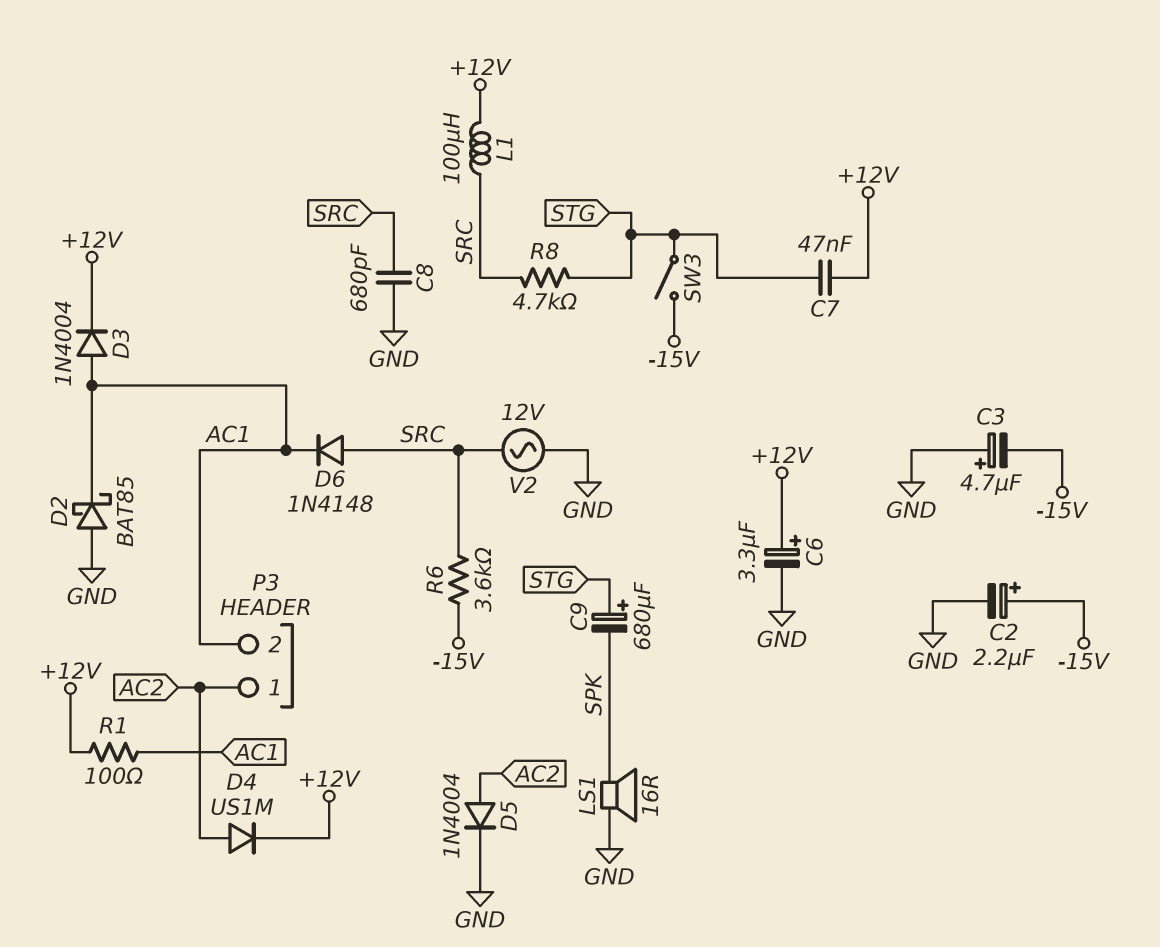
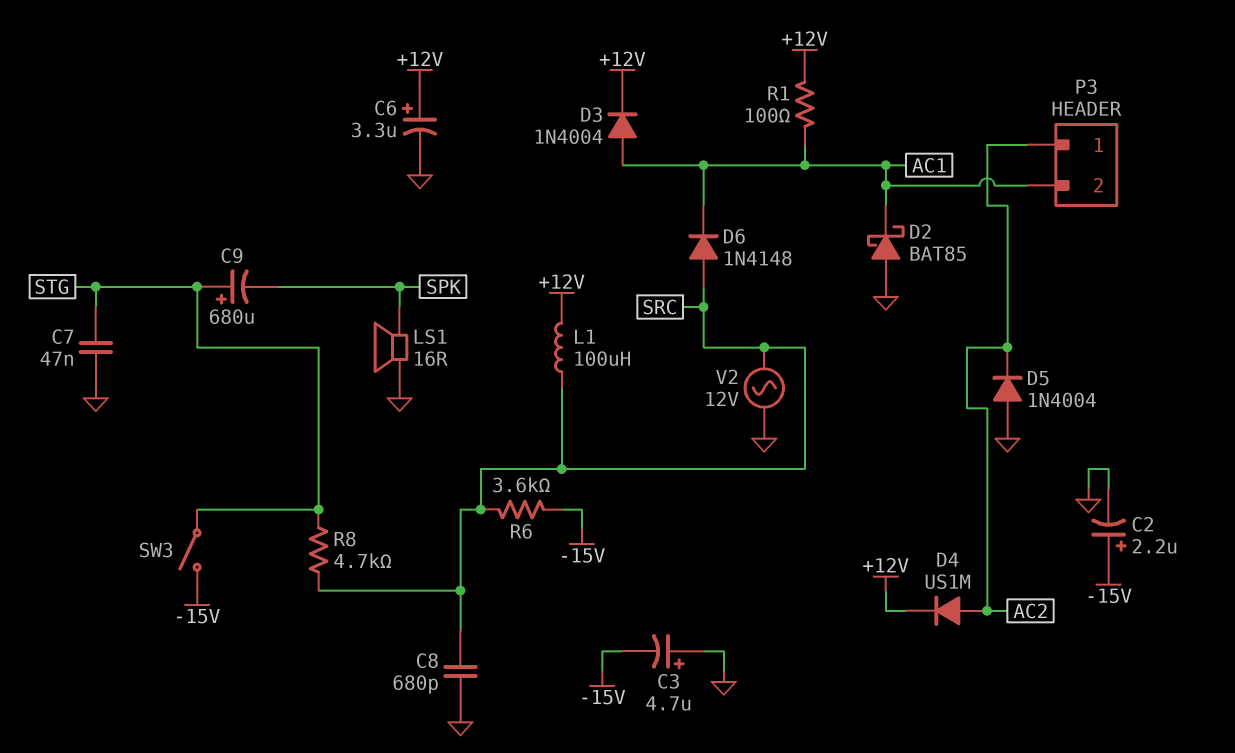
C7: 47nF (+12V, STG) -> 47nF (GND, STG)
D5: diode 1N4004 (A AC2, K GND) -> diode 1N4004 (A GND, K AC2)

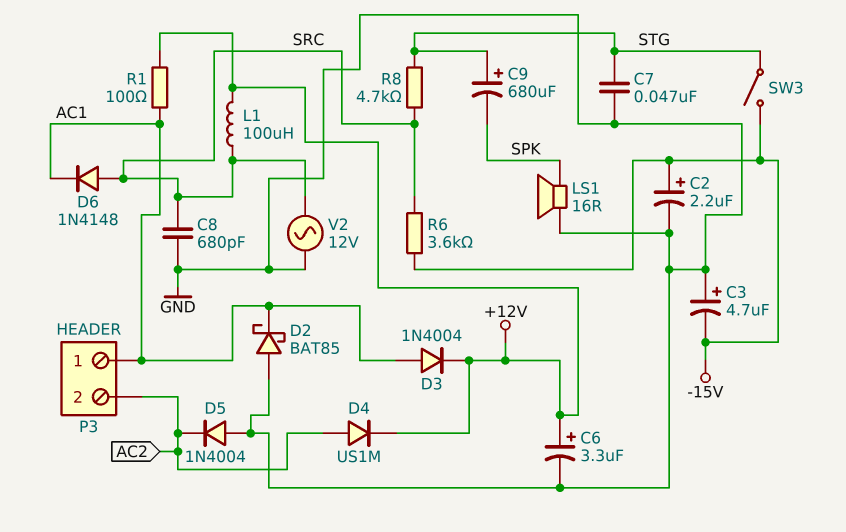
P3 pin 1: AC2 -> AC1
P3 pin 2: AC1 -> AC2

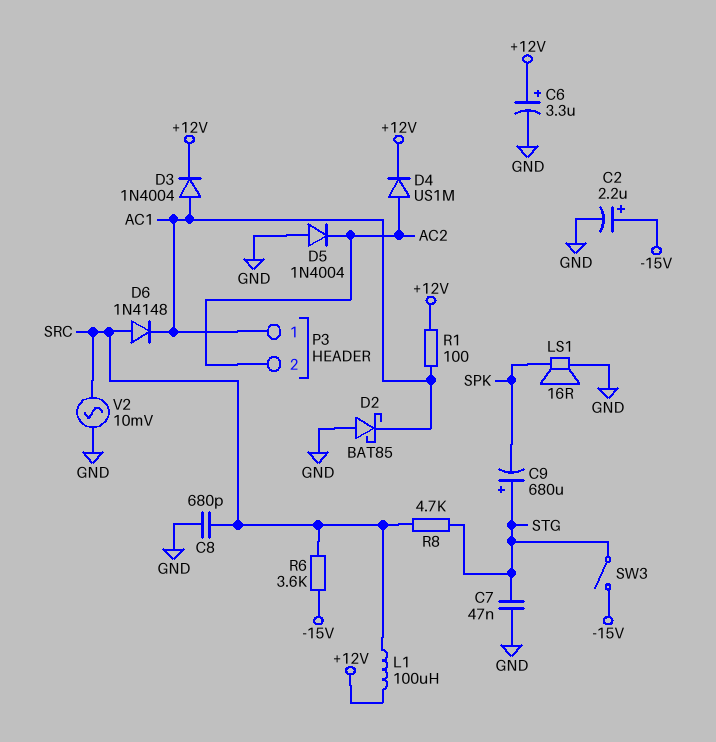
C3: 4.7uF (plus GND, minus -15V) -> none
V2: AC 12V (GND, SRC) -> AC 10mV (GND, SRC)

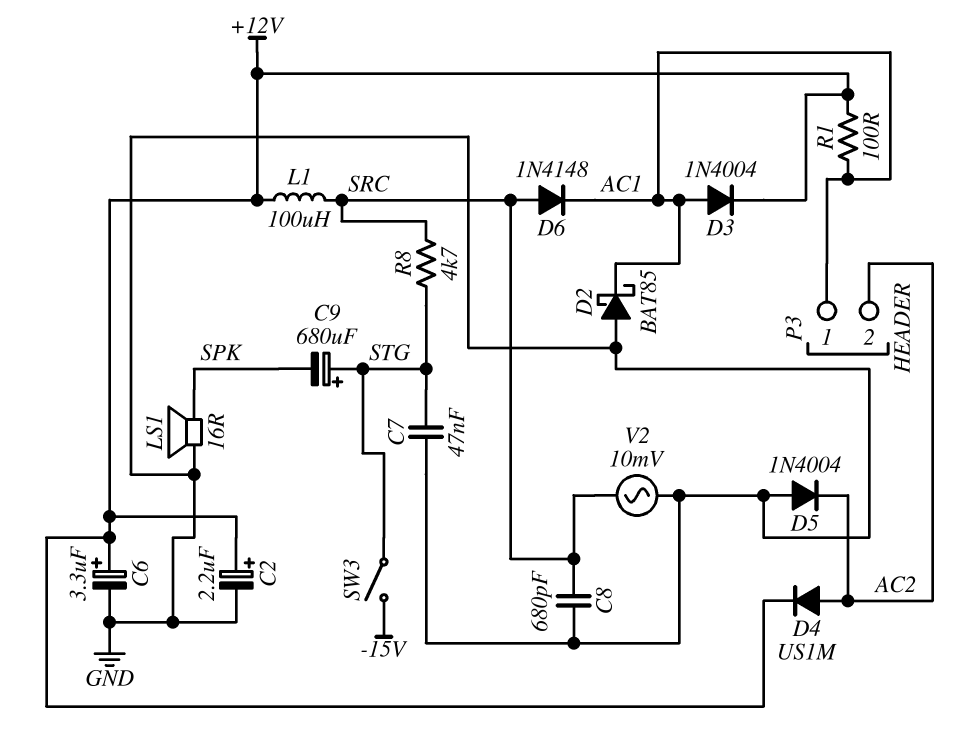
C2: 2.2uF (plus -15V, minus GND) -> 2.2uF (plus +12V, minus GND)
R6: 3.6k (-15V, SRC) -> none

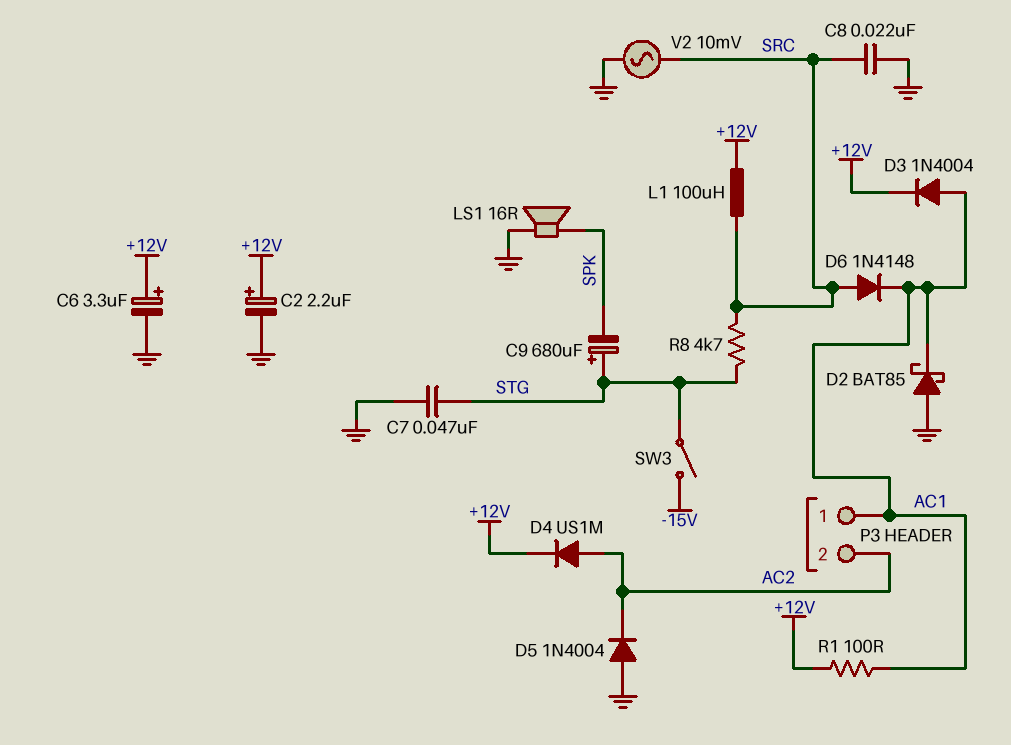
C8: 680pF (GND, SRC) -> 22nF (GND, SRC)

